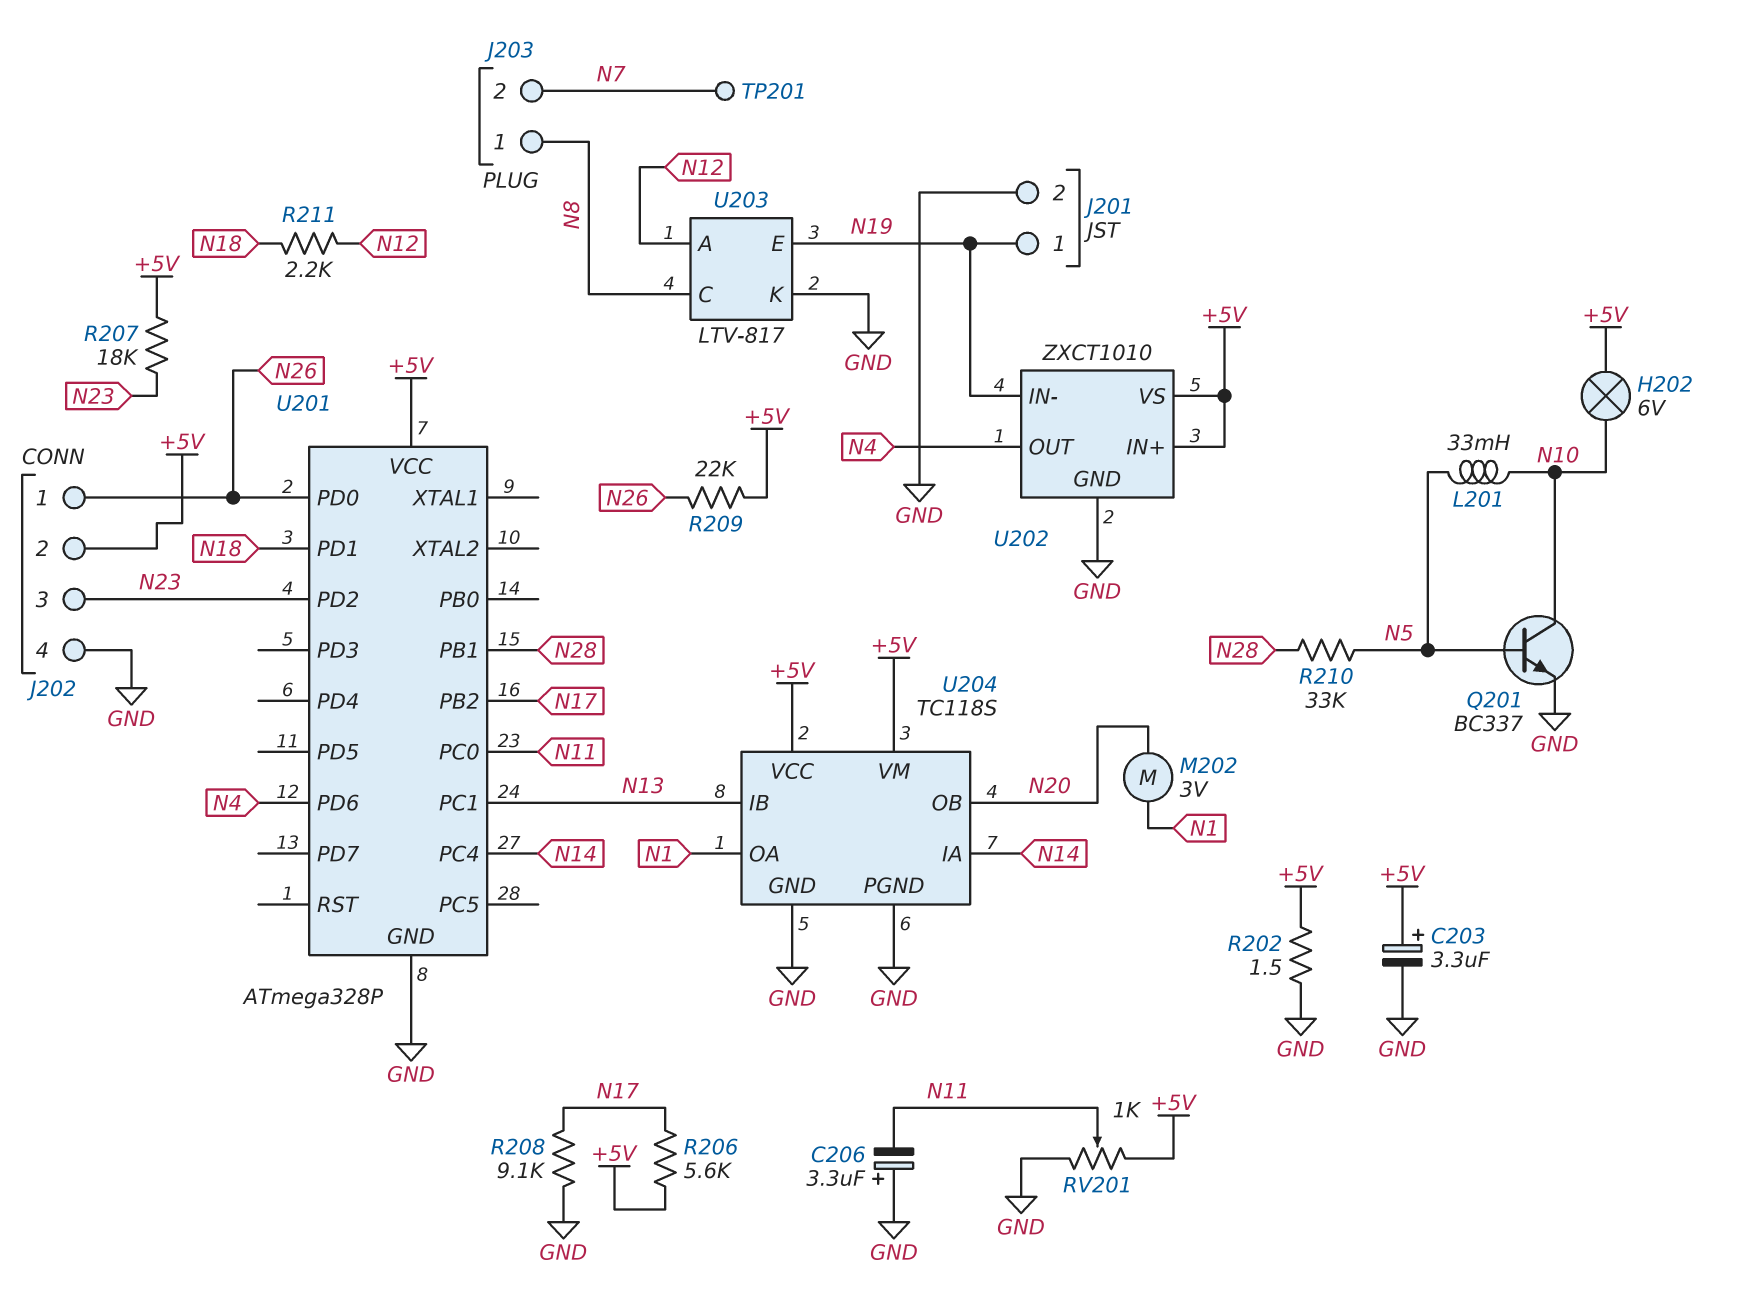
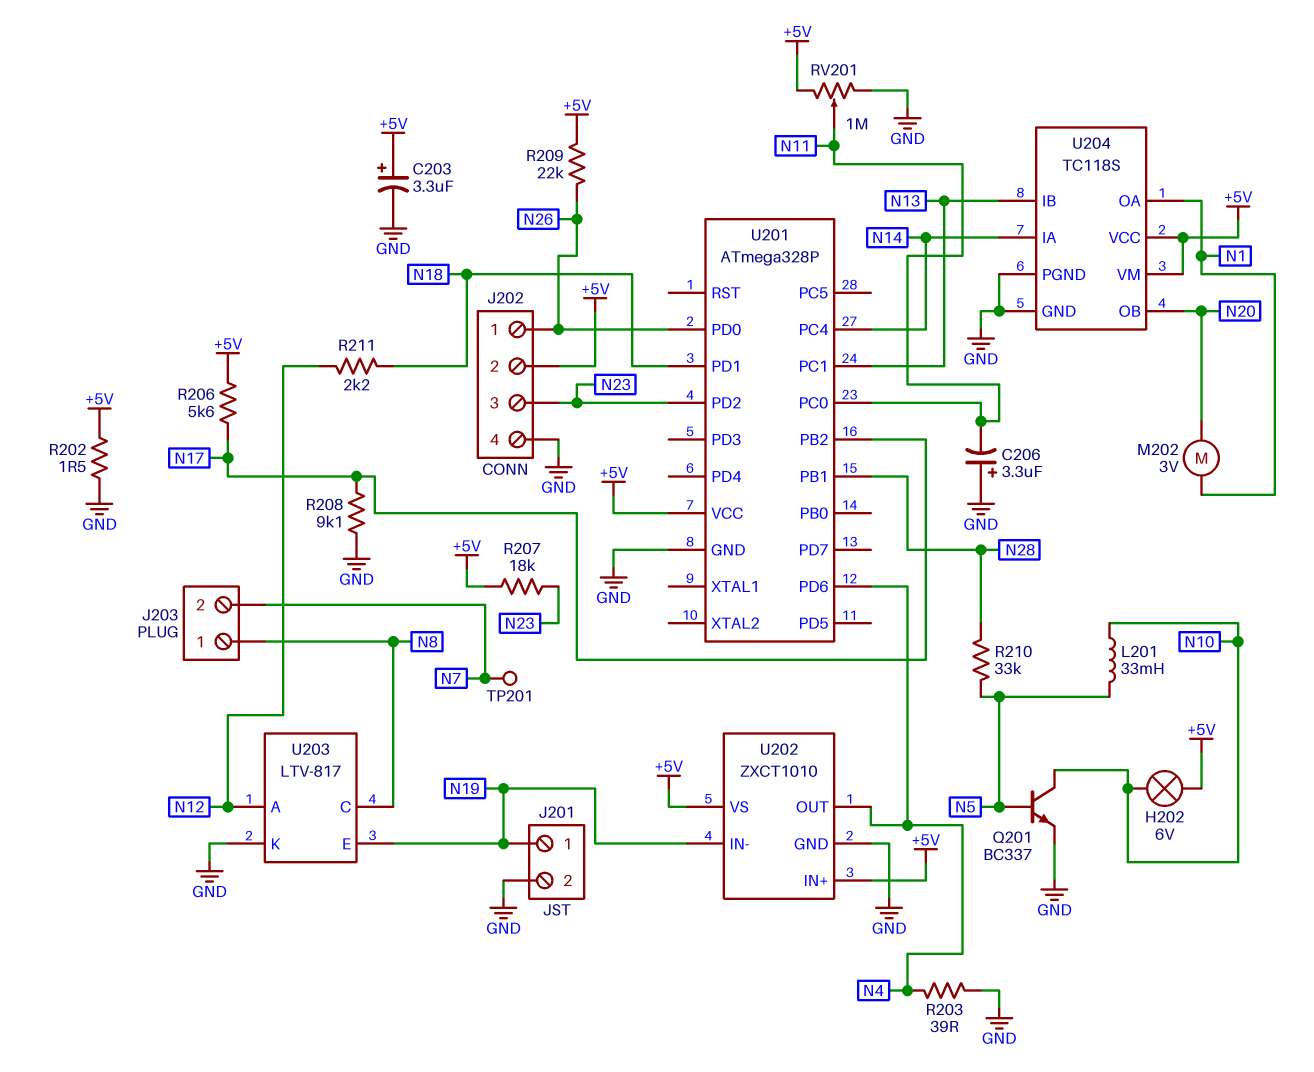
R203: none -> 39 (GND, N4)
RV201: 1k (+5V, GND, wiper N11) -> 1M (+5V, GND, wiper N11)

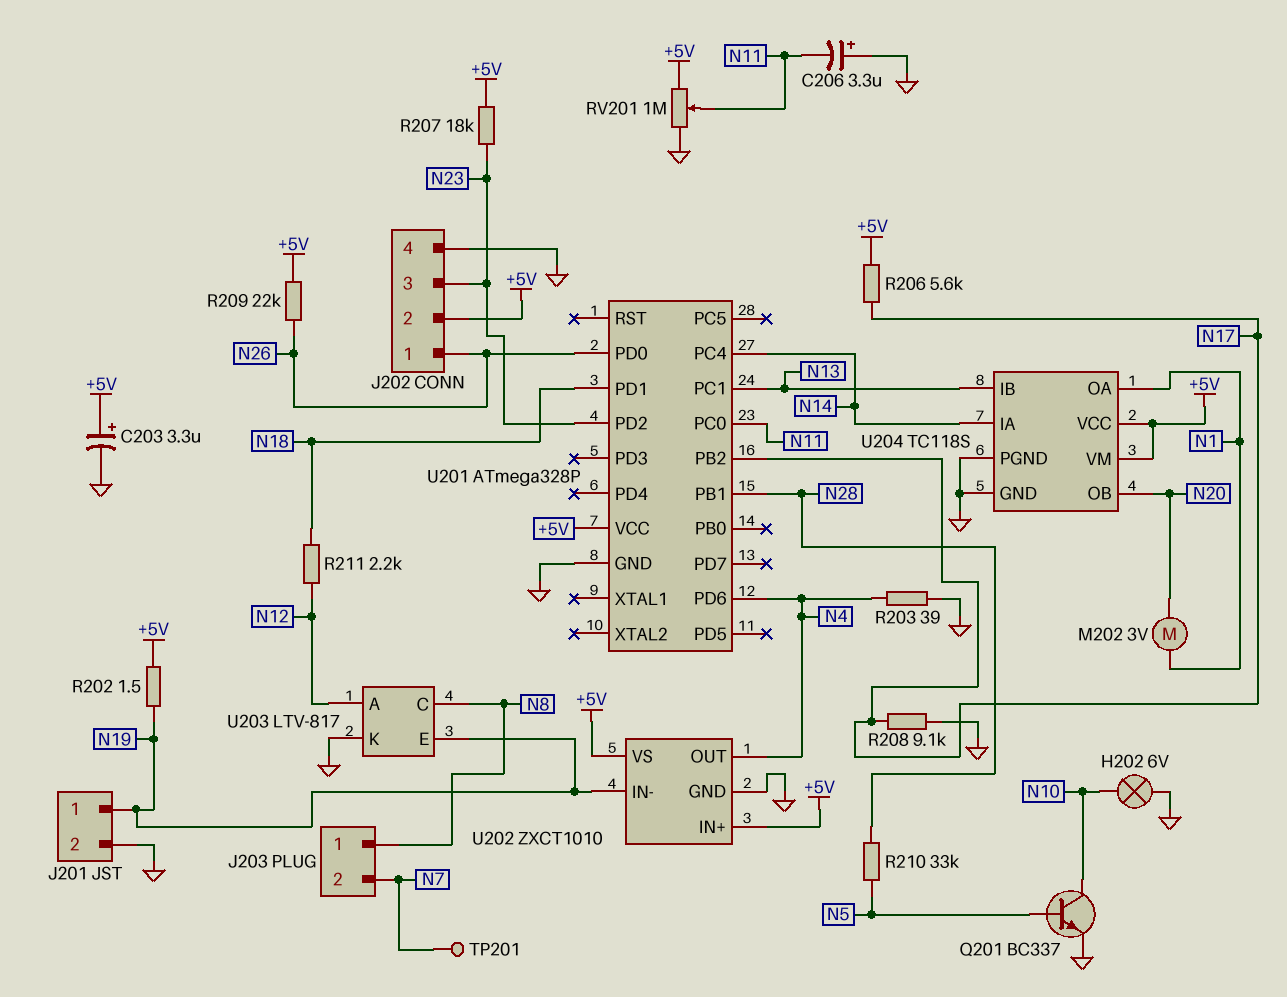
H202: lamp 6V (+5V, N10) -> lamp 6V (GND, N10)
L201: 33mH (N5, N10) -> none
R202: 1.5 (+5V, GND) -> 1.5 (+5V, N19)

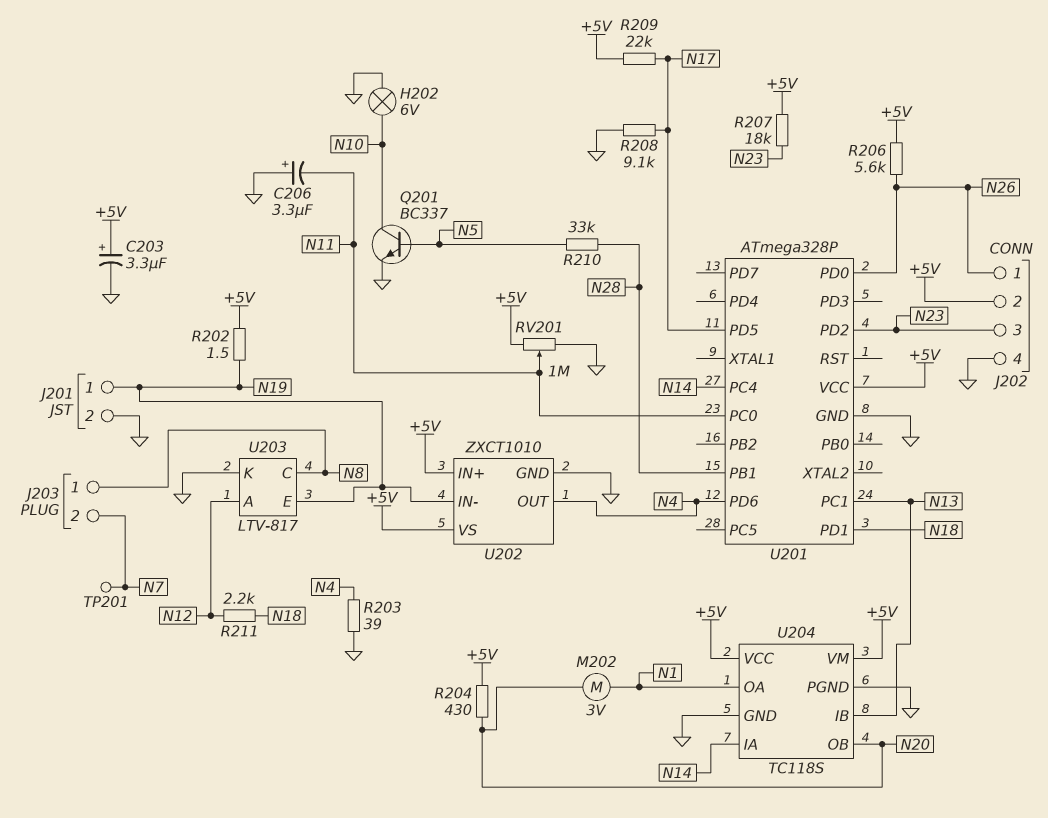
R204: none -> 430 (+5V, N20)
R206: 5.6k (+5V, N17) -> 5.6k (+5V, N26)
R209: 22k (+5V, N26) -> 22k (+5V, N17)
U201 pin PB2: N17 -> none
U201 pin PD5: none -> N17

